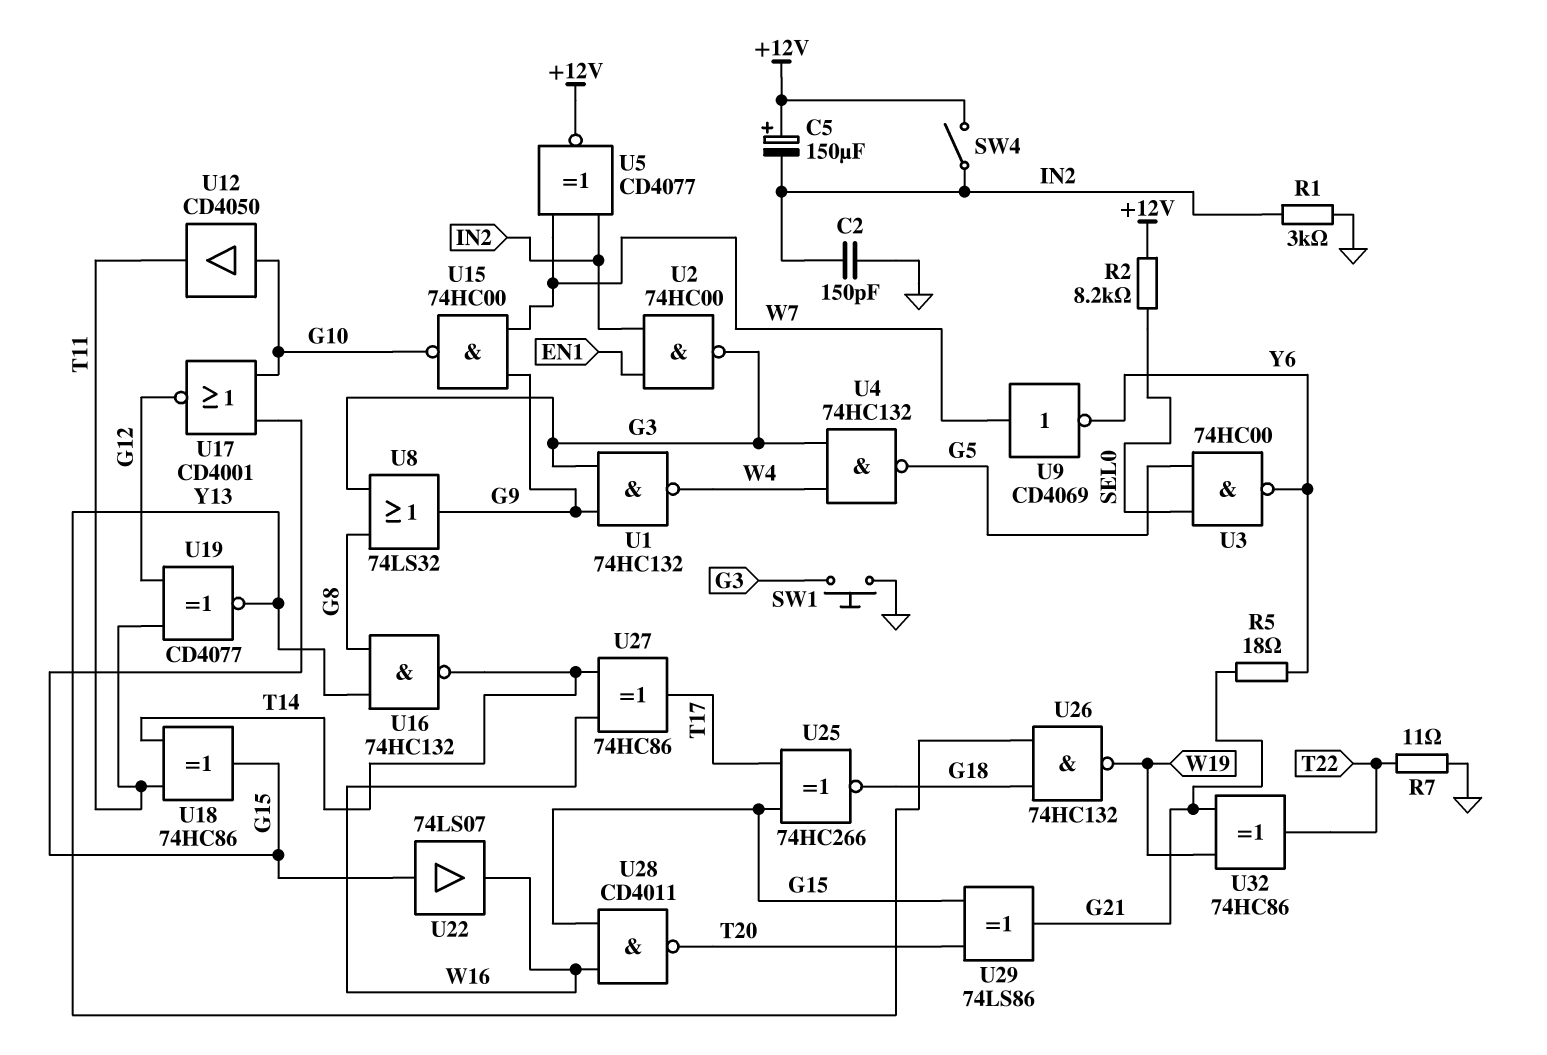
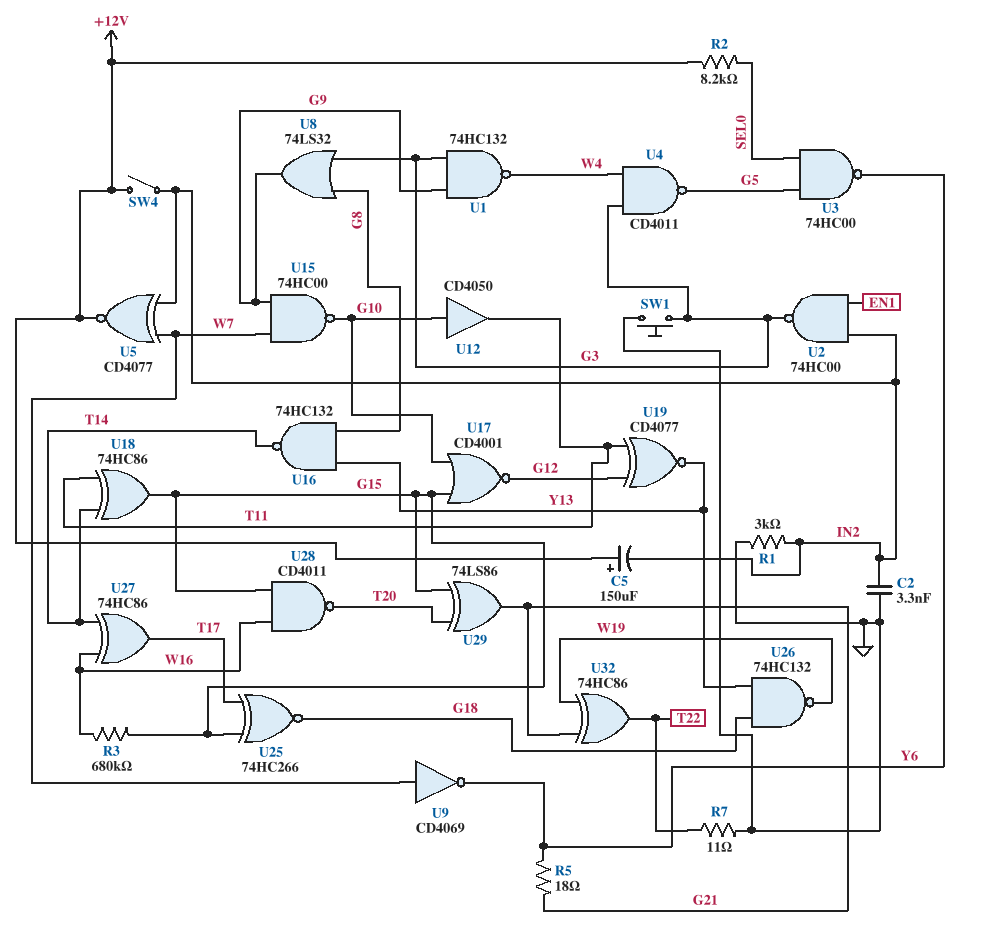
C2: 150pF (GND, IN2) -> 3.3nF (GND, IN2)
R3: none -> 680k (G15, W16)
U4: NAND 74HC132 (in G3, in W4, out G5) -> NAND CD4011 (in G3, in W4, out G5)
U22: buffer 74LS07 (in G15, out W16) -> none

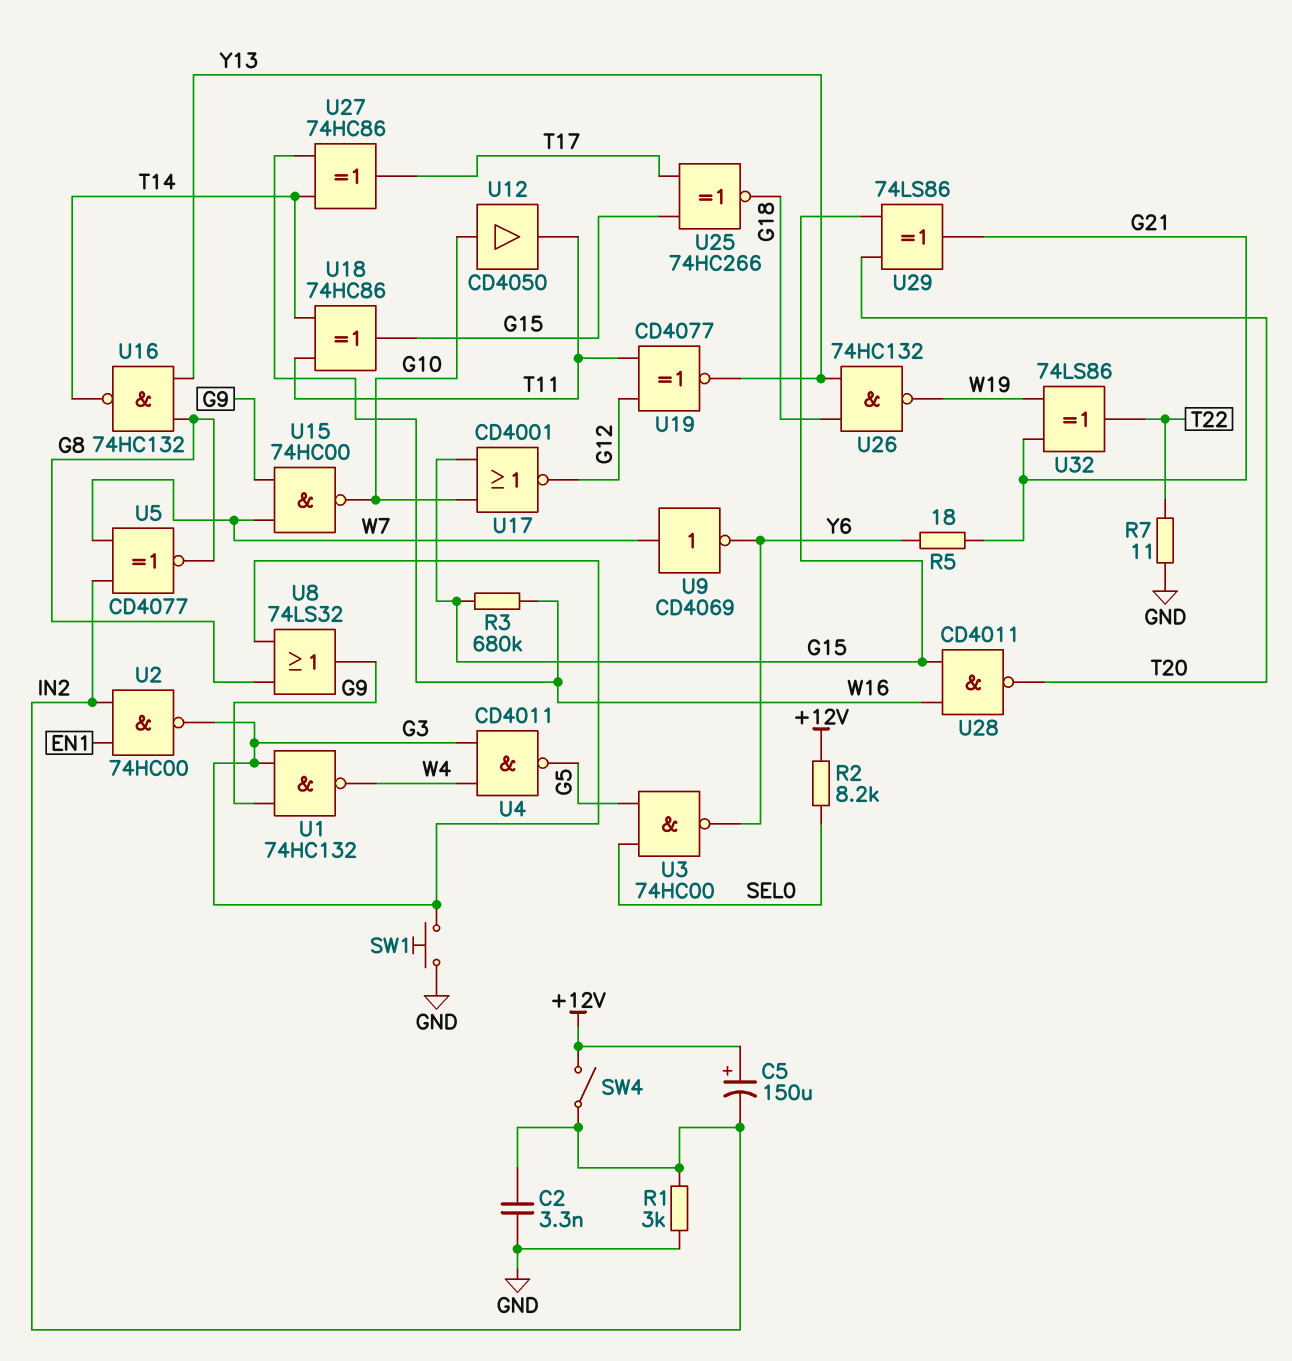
U5: XNOR CD4077 (in IN2, in W7, out +12V) -> XNOR CD4077 (in IN2, in W7, out G8)
U32: XOR 74HC86 (in G21, in W19, out T22) -> XOR 74LS86 (in G21, in W19, out T22)

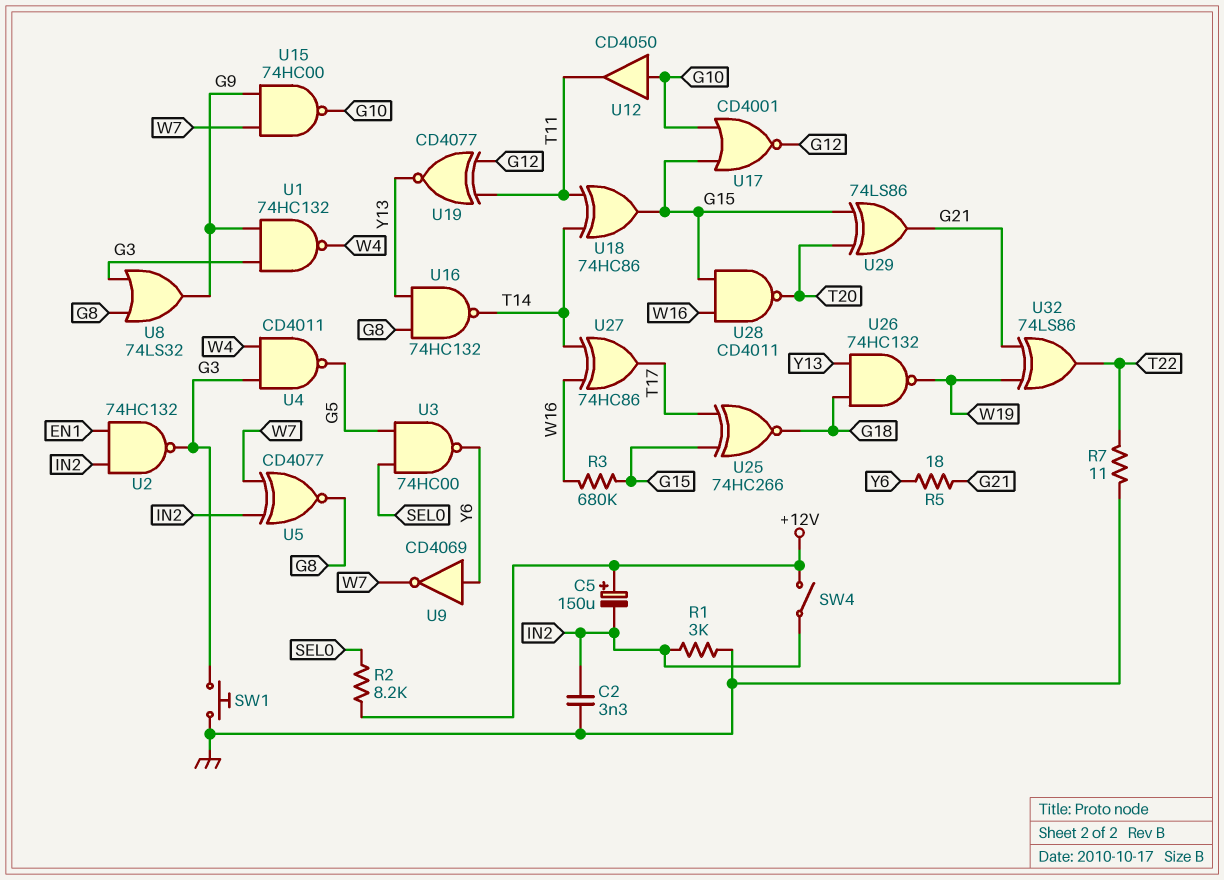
U2: NAND 74HC00 (in EN1, in IN2, out G3) -> NAND 74HC132 (in EN1, in IN2, out G3)
U9: NOT CD4069 (in W7, out Y6) -> NOT CD4069 (in Y6, out W7)

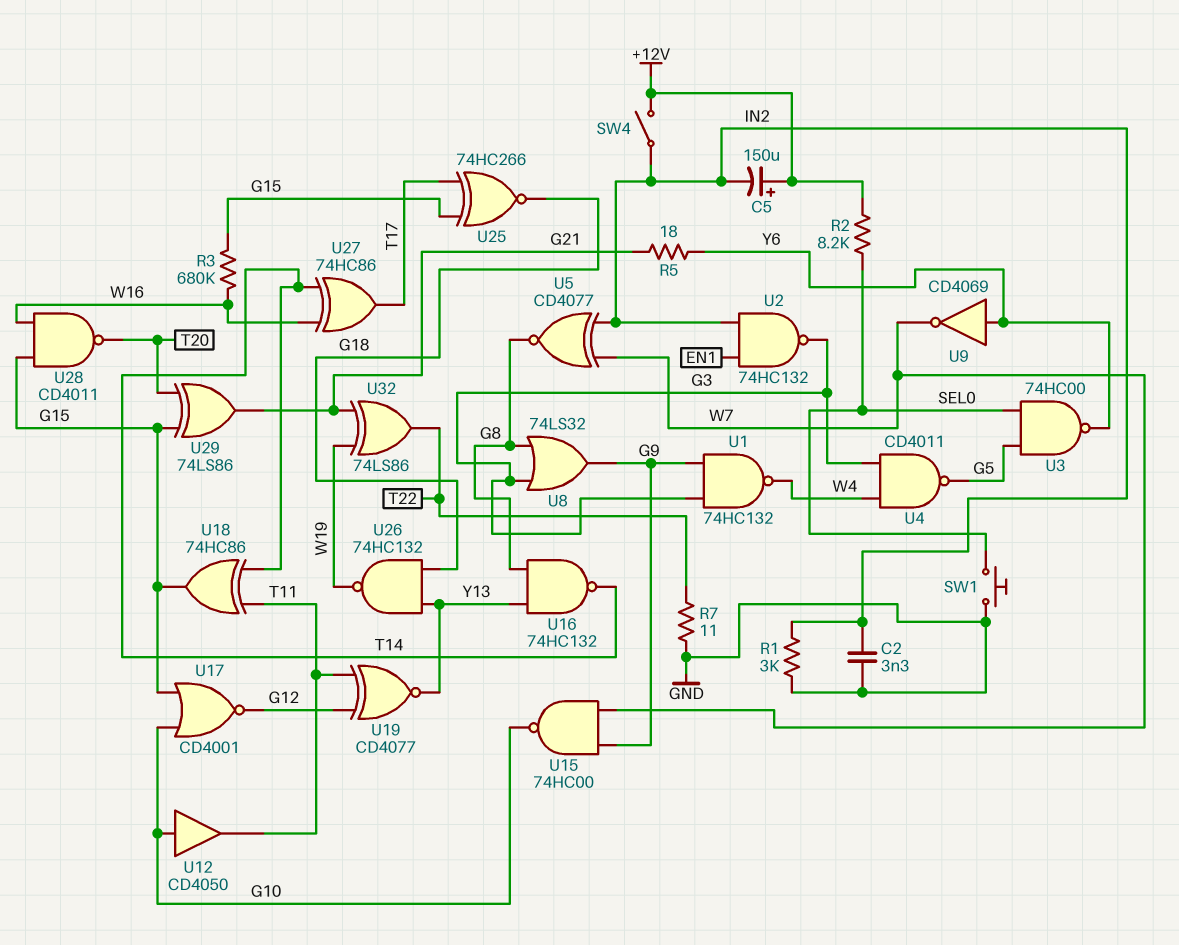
SW1: button (G3, GND) -> button (GND, SEL0)

